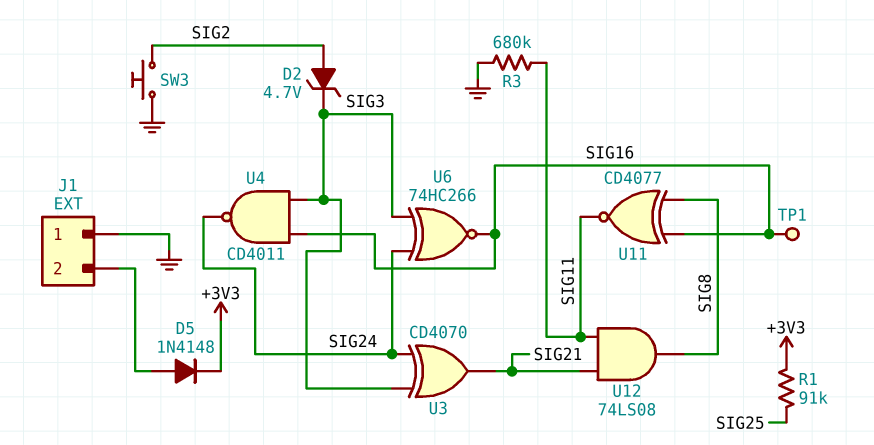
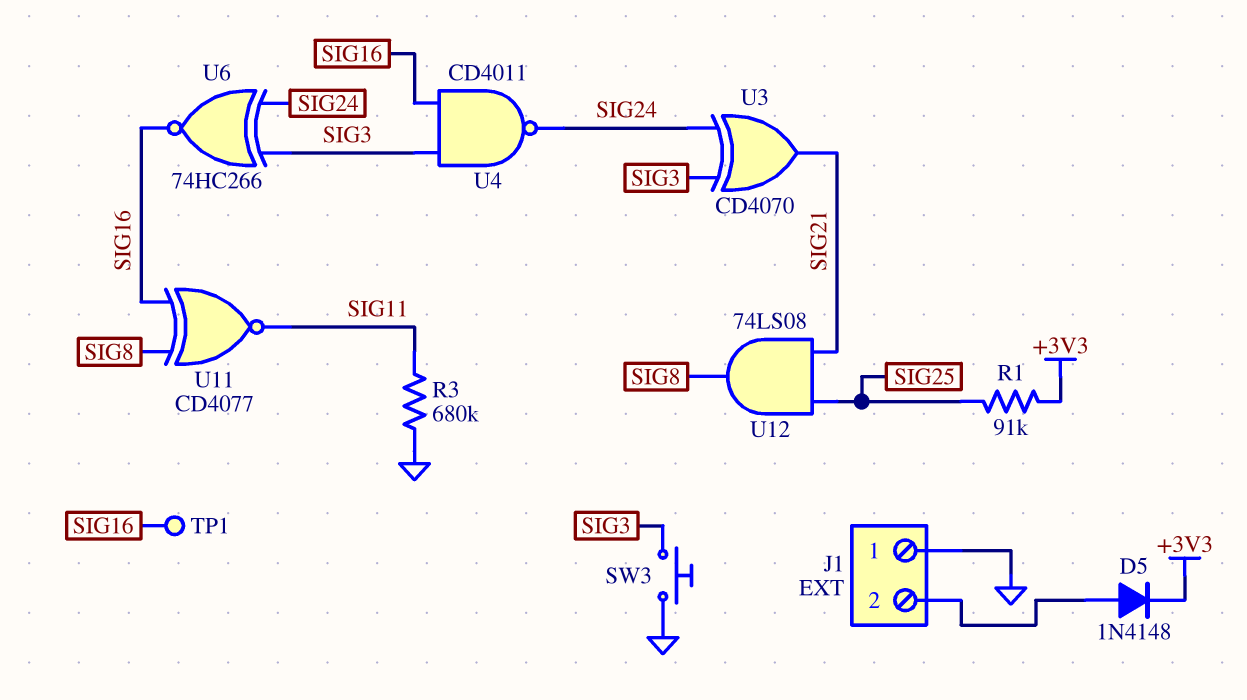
D2: zener 4.7V (A SIG2, K SIG3) -> none
SW3: button (GND, SIG2) -> button (GND, SIG3)
U12: AND 74LS08 (in SIG11, in SIG21, out SIG8) -> AND 74LS08 (in SIG21, in SIG25, out SIG8)

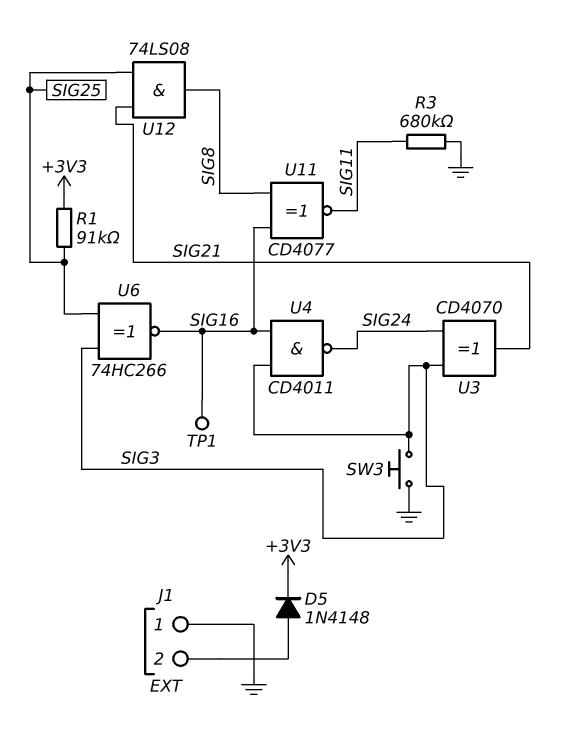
U6: XNOR 74HC266 (in SIG3, in SIG24, out SIG16) -> XNOR 74HC266 (in SIG3, in SIG25, out SIG16)

